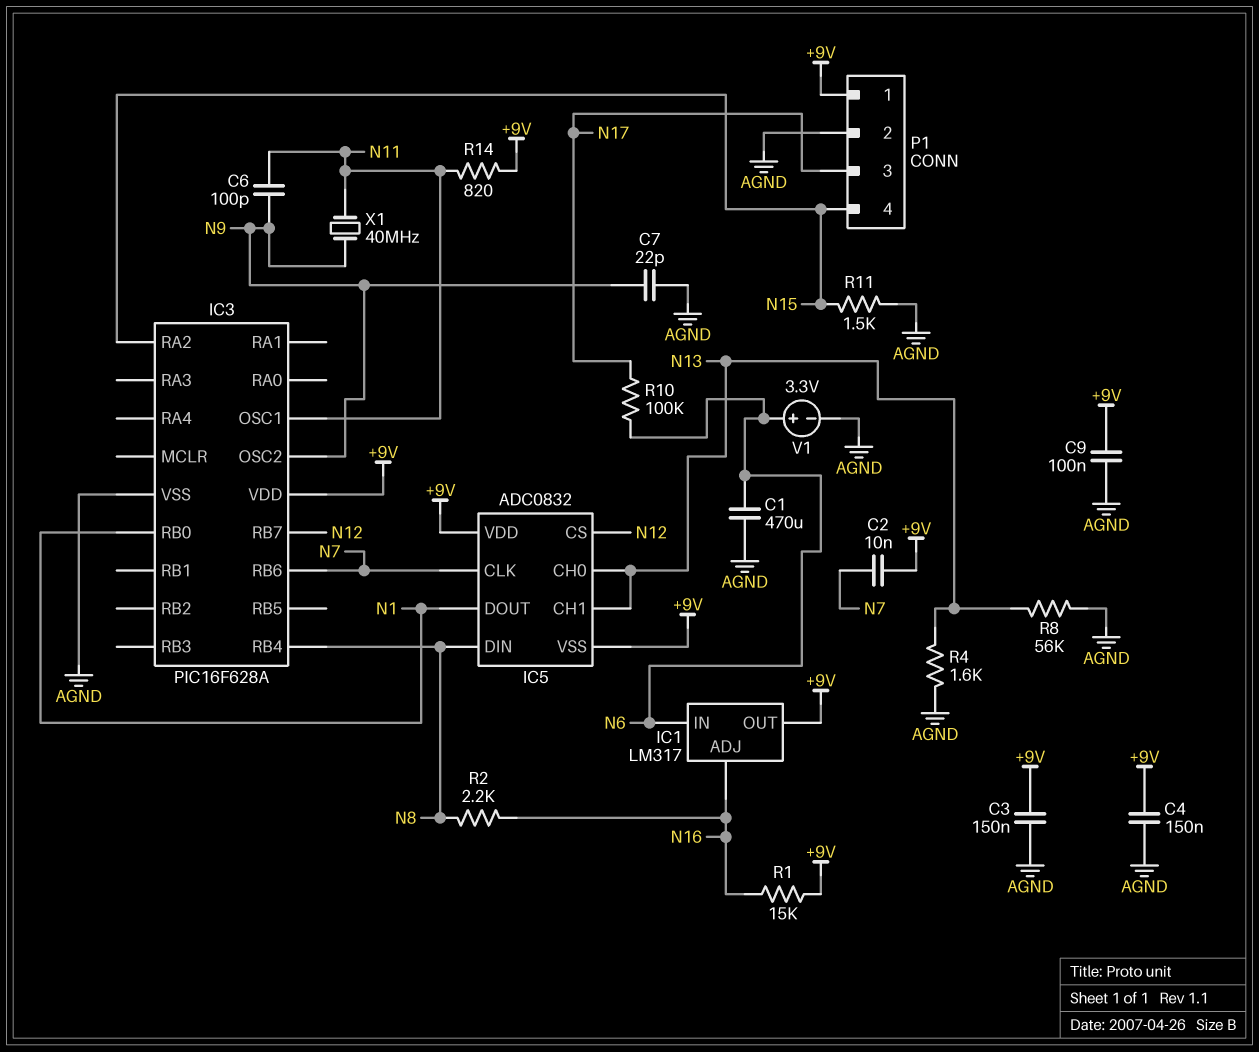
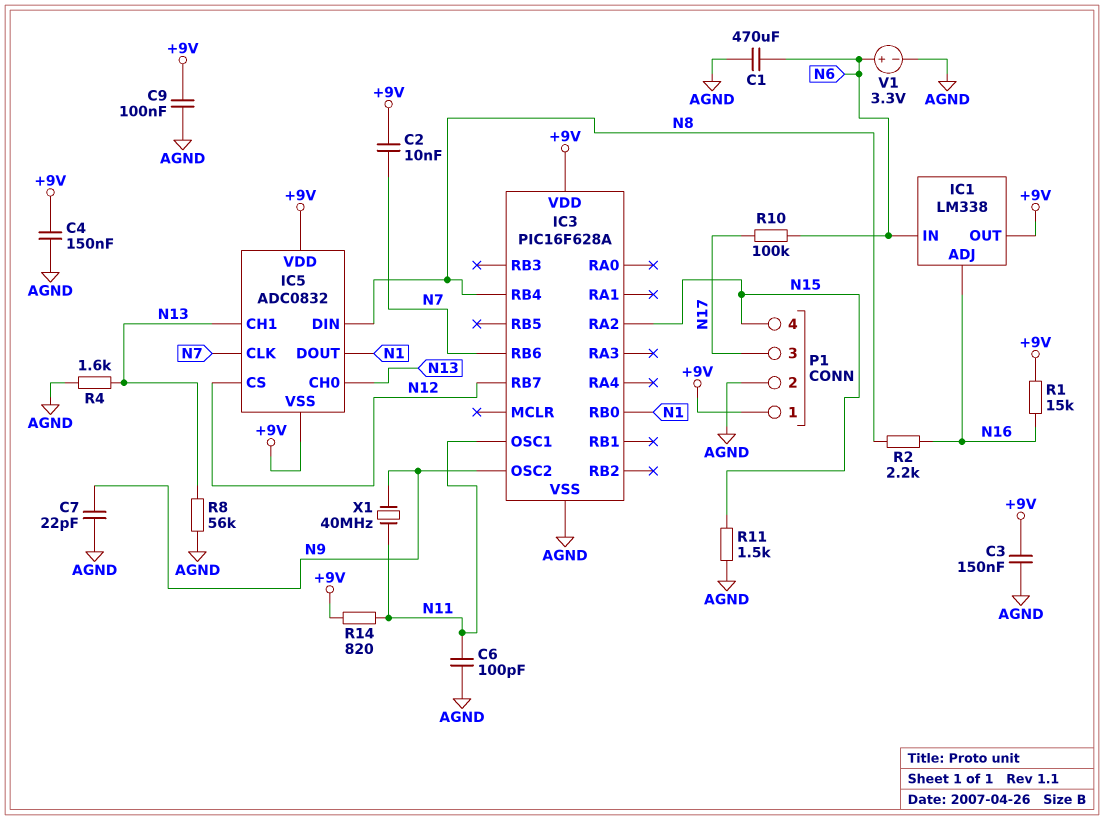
C6: 100pF (N9, N11) -> 100pF (AGND, N11)
IC1: LM317 -> LM338

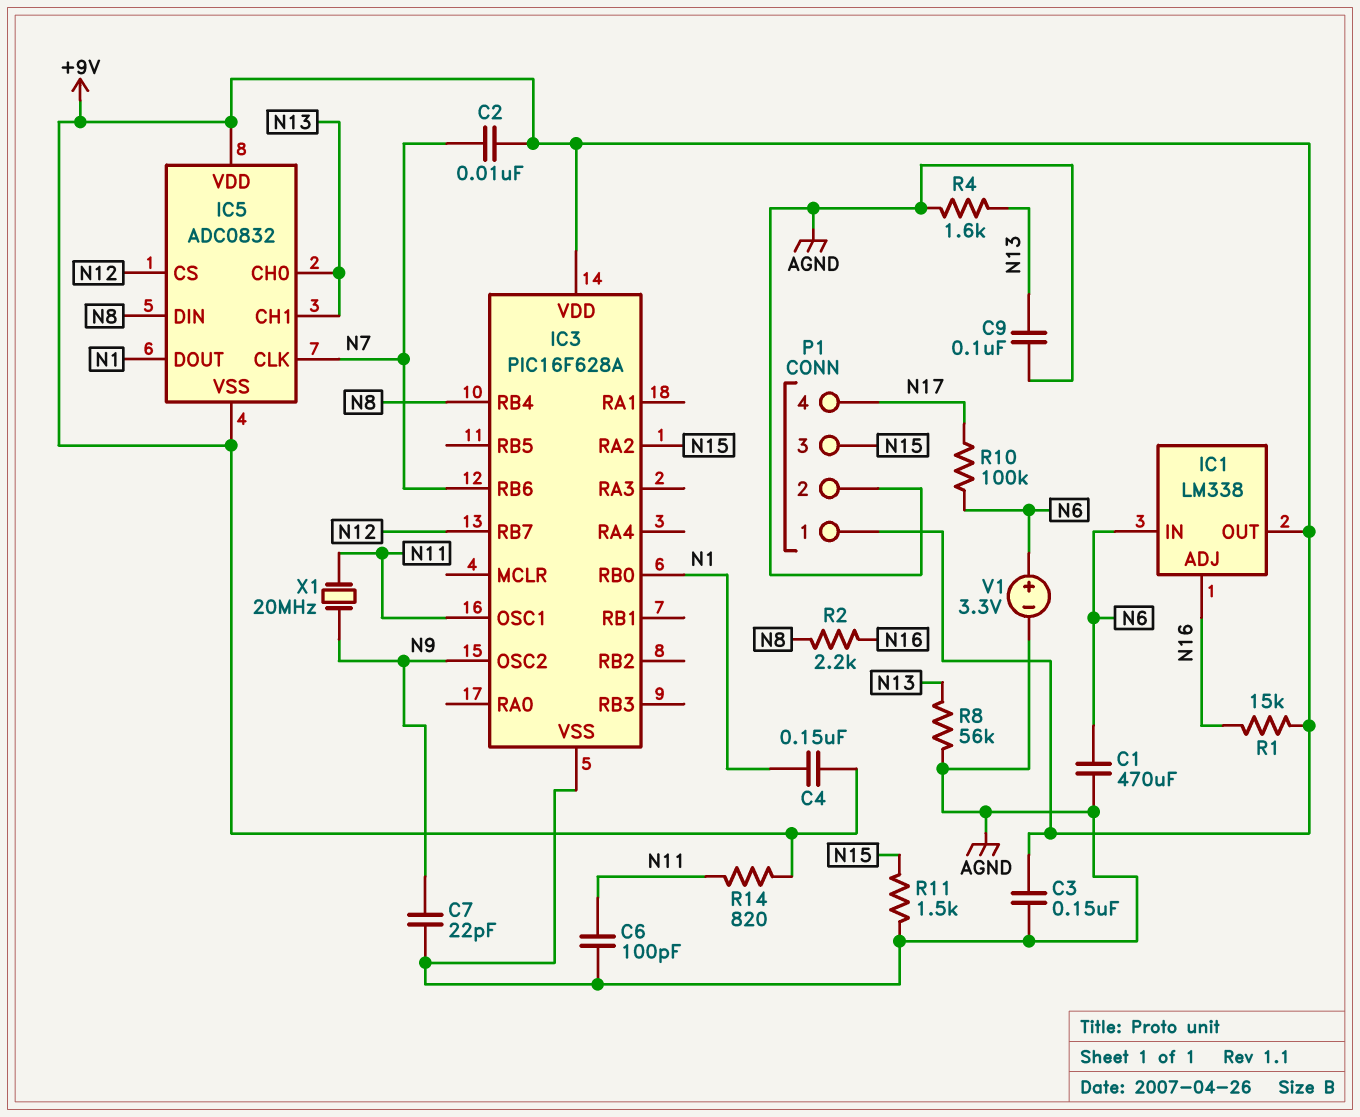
C4: 150nF (+9V, AGND) -> 150nF (+9V, N1)
C9: 100nF (+9V, AGND) -> 100nF (AGND, N13)
P1 pin 3: N17 -> N15
P1 pin 4: N15 -> N17
X1: 40MHz (N9, N11) -> 20MHz (N9, N11)

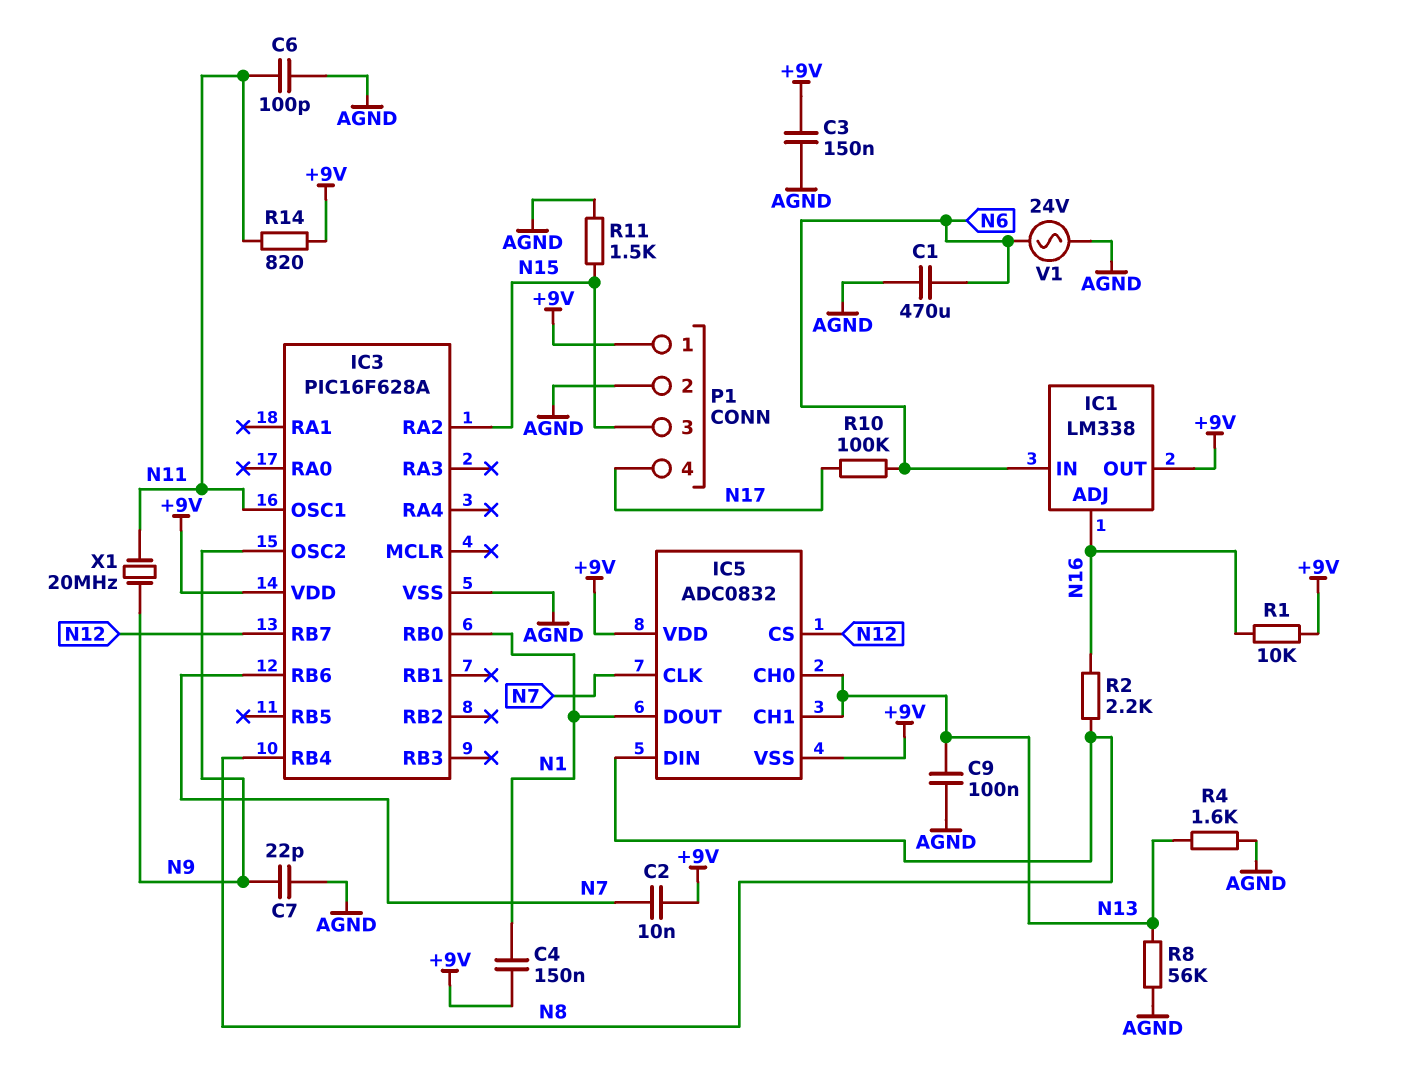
R1: 15k (+9V, N16) -> 10k (+9V, N16)
V1: 3.3V (plus N6, minus AGND) -> AC 24V (AGND, N6)

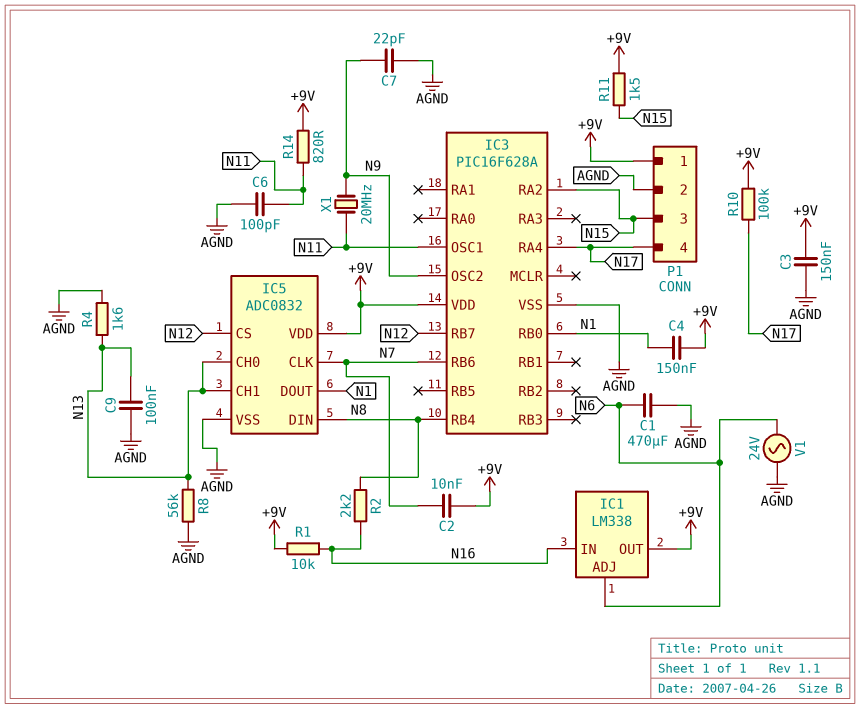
IC1 pin ADJ: N16 -> N6
IC1 pin IN: N6 -> N16
IC3 pin RA4: none -> N17
IC5 pin VSS: +9V -> AGND
R10: 100k (N6, N17) -> 100k (+9V, N17)
R11: 1.5k (AGND, N15) -> 1.5k (+9V, N15)

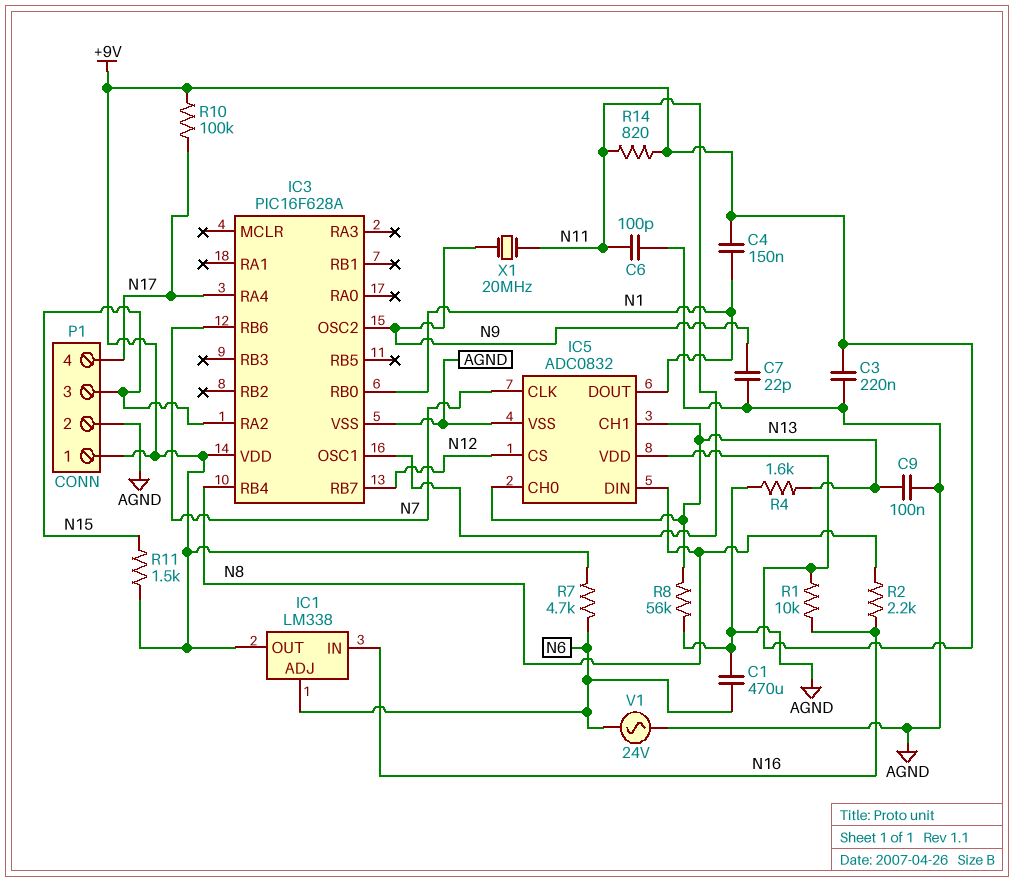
C2: 10nF (+9V, N7) -> none
C3: 150nF (+9V, AGND) -> 220nF (+9V, AGND)
R7: none -> 4.7k (+9V, N6)

